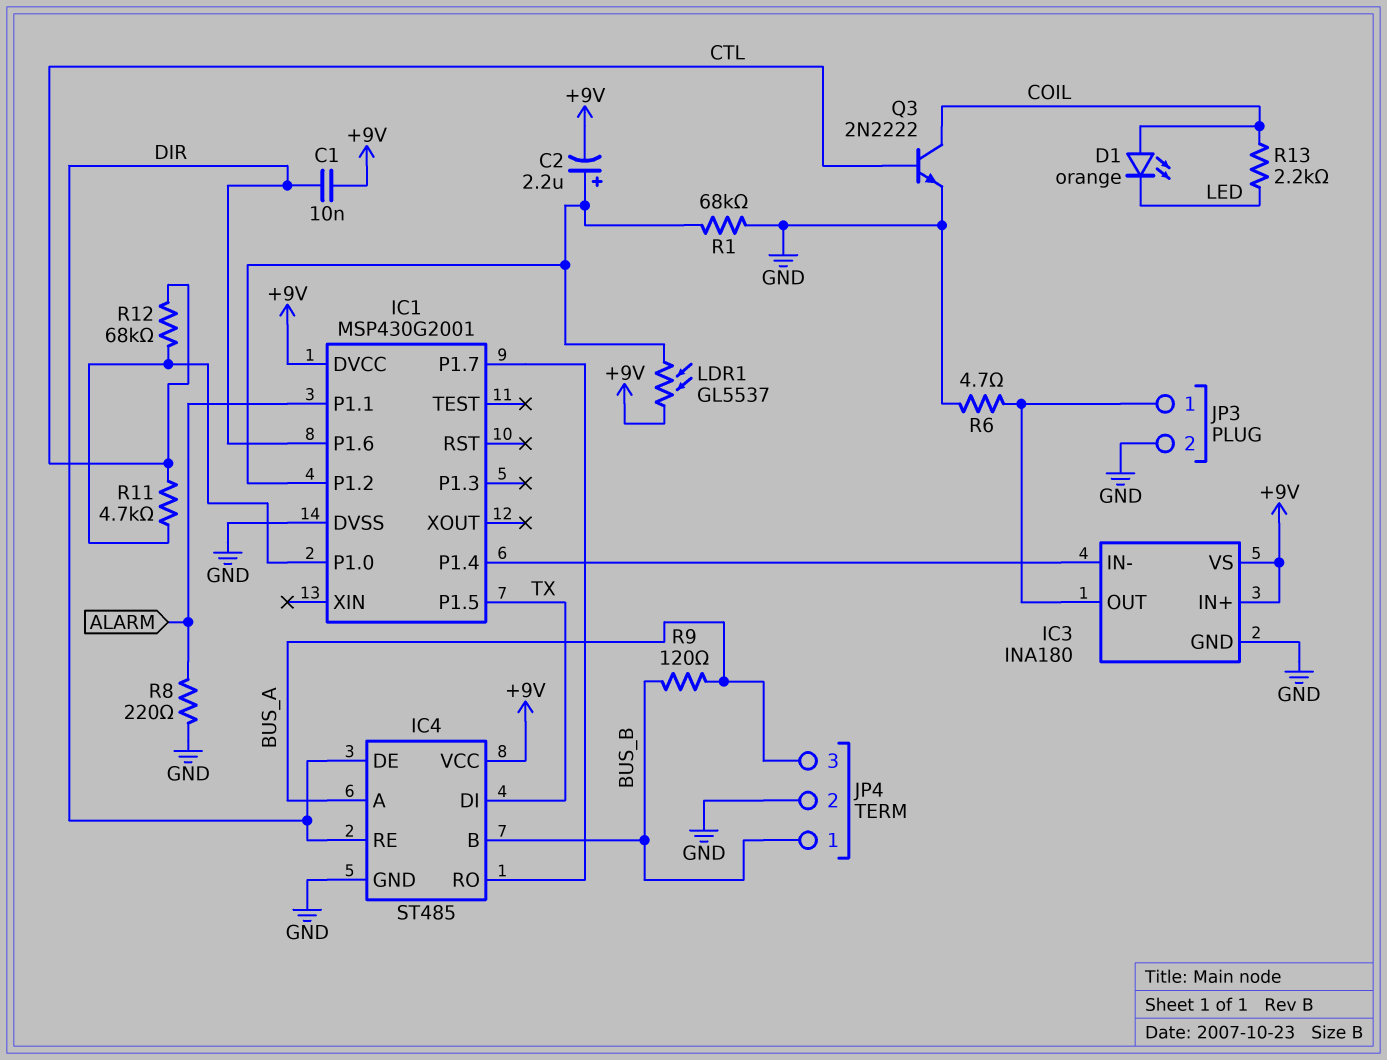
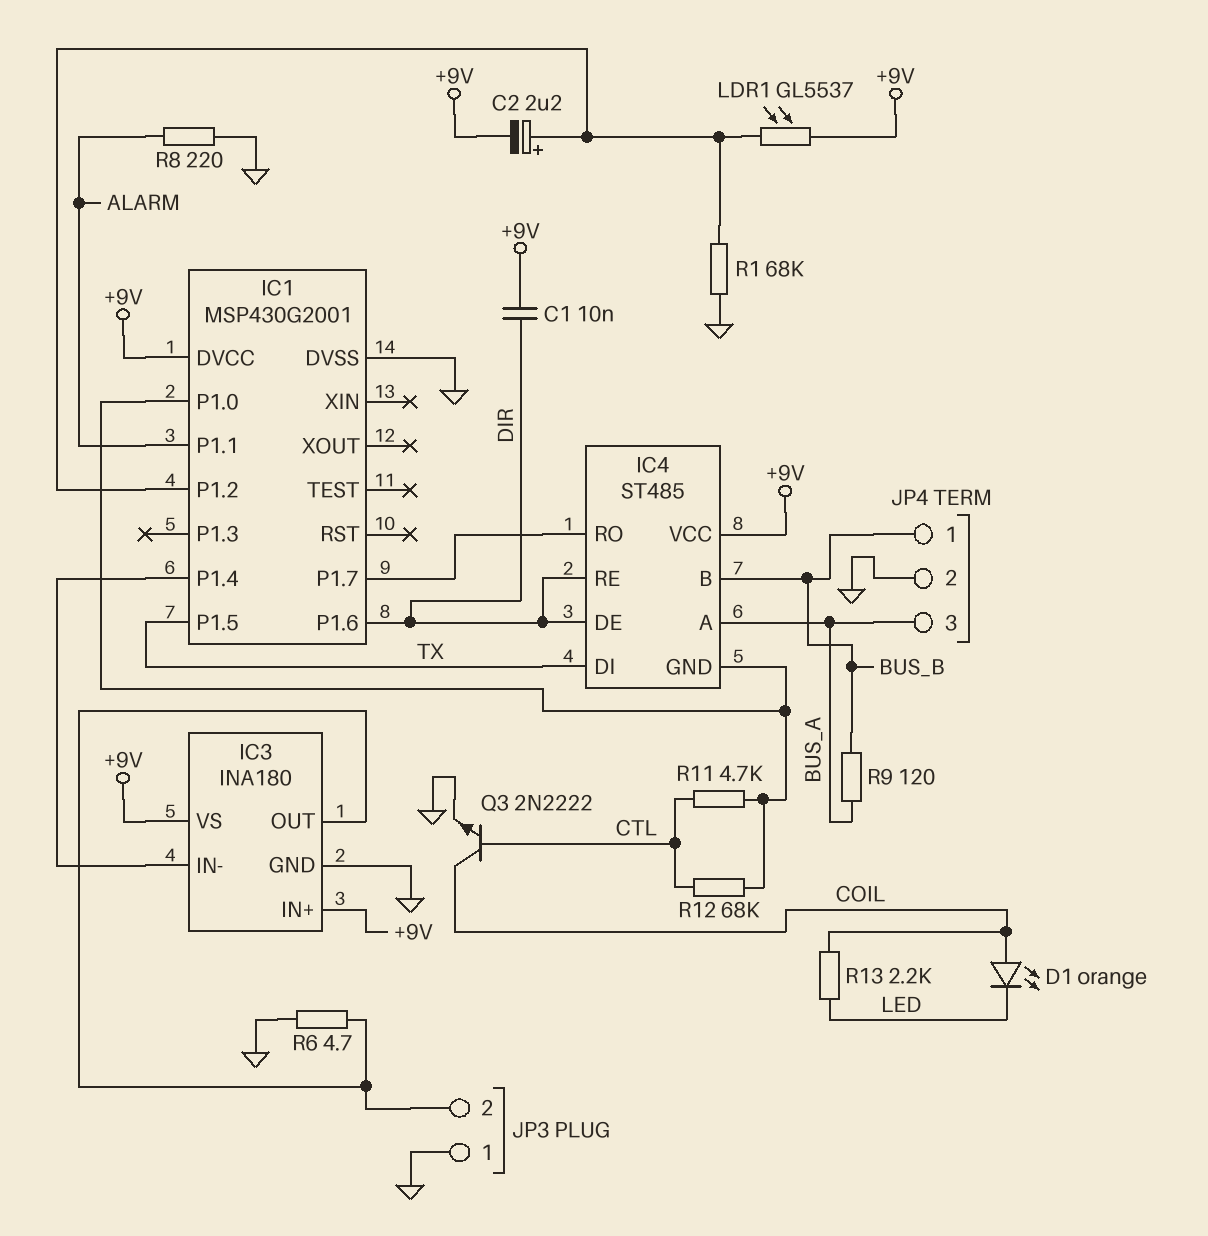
IC4 pin GND: GND -> IC1/P1.0
JP3 pin 1: IC3/OUT -> GND
JP3 pin 2: GND -> IC3/OUT

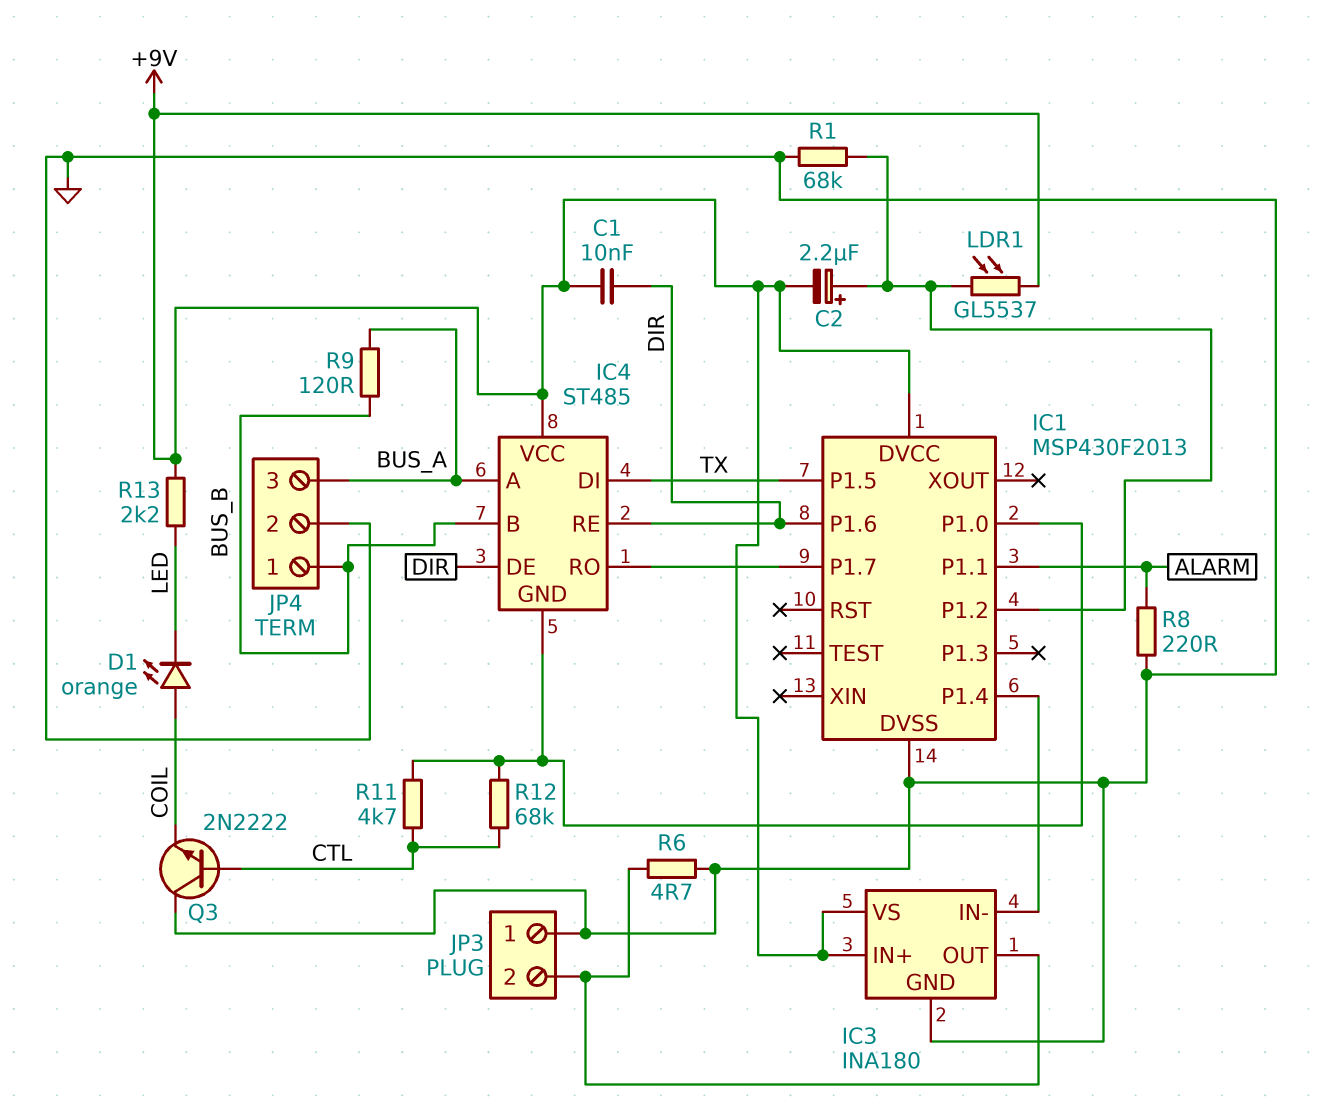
IC1: MSP430G2001 -> MSP430F2013
Q3: NPN 2N2222 (B CTL, C COIL, E GND) -> NPN 2N2222 (B CTL, C GND, E COIL)
R13: 2.2k (COIL, LED) -> 2.2k (+9V, LED)

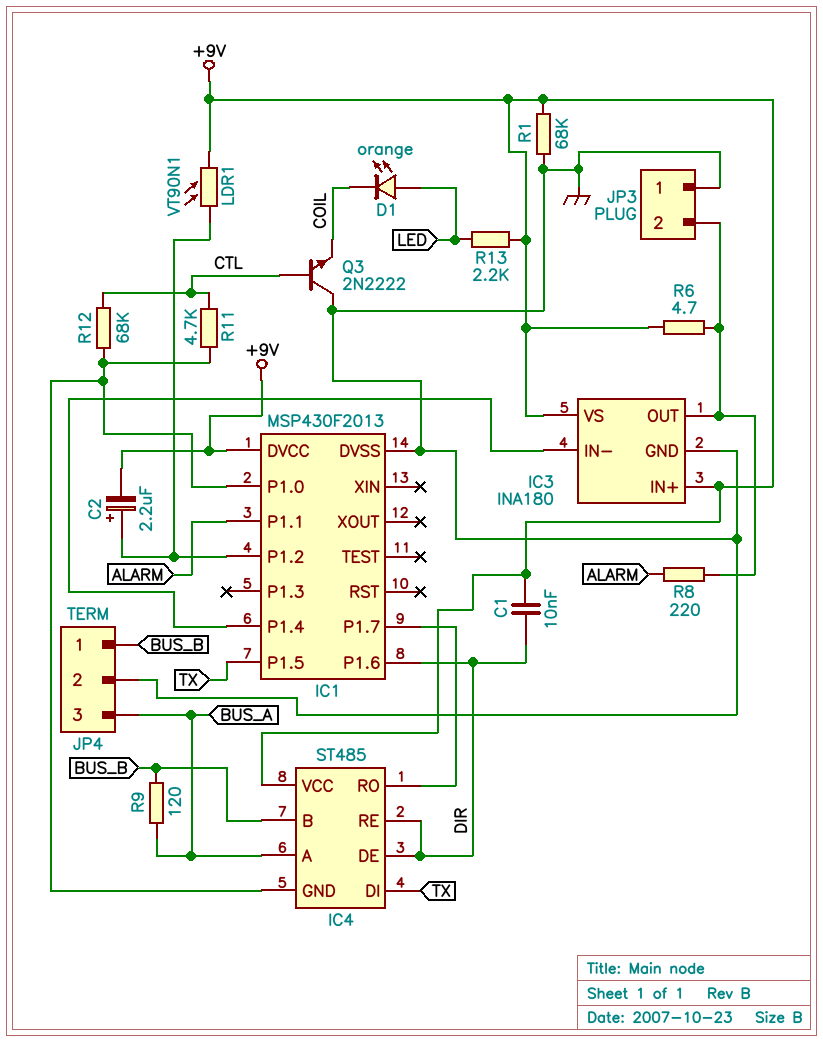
D1: LED orange (A COIL, K LED) -> LED orange (A LED, K COIL)
LDR1: GL5537 (+9V, IC1/P1.2) -> VT90N1 (+9V, IC1/P1.2)
R1: 68k (GND, IC1/P1.2) -> 68k (+9V, GND)
R6: 4.7 (GND, IC3/OUT) -> 4.7 (+9V, IC3/OUT)
R8: 220 (ALARM, GND) -> 220 (ALARM, IC3/OUT)

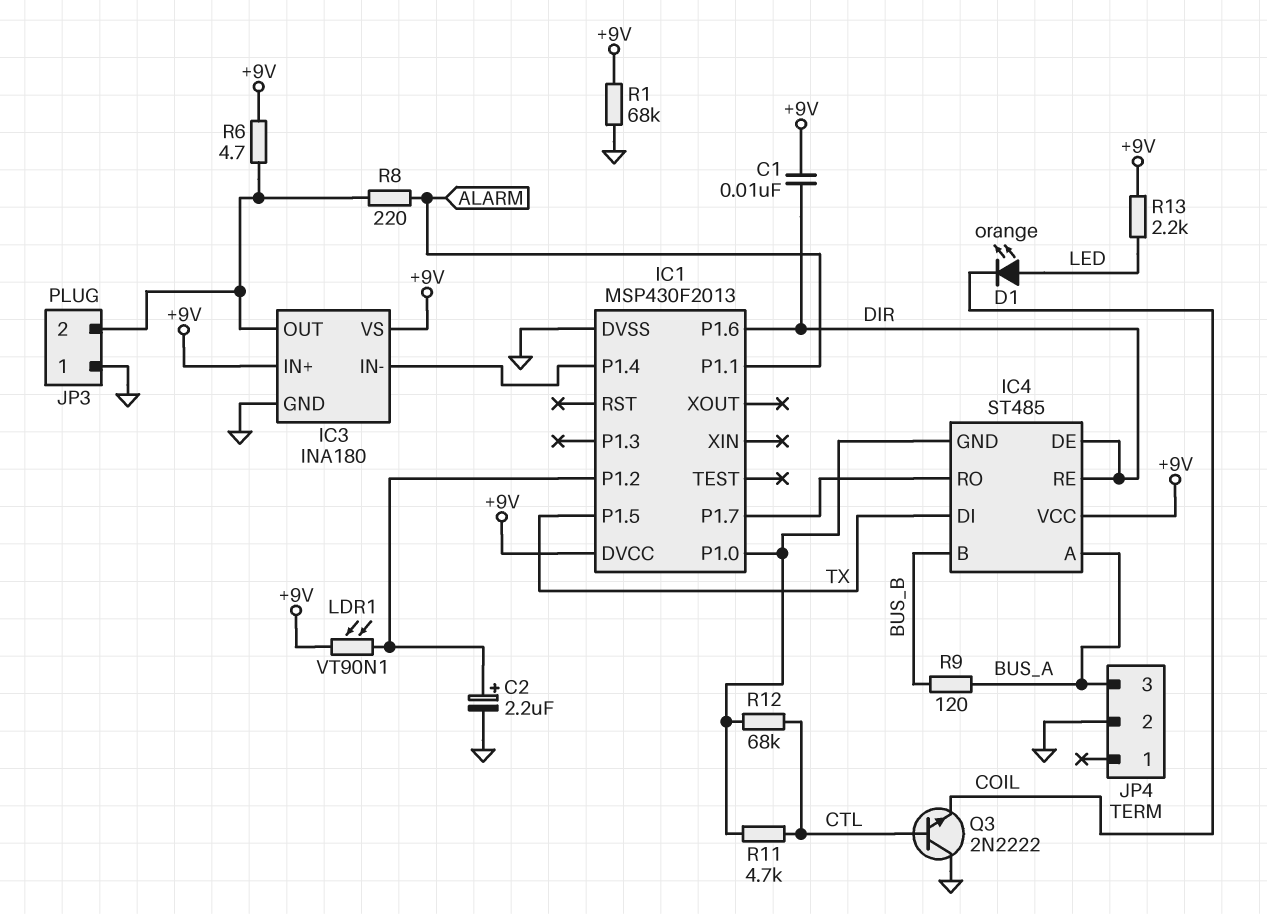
C2: 2.2uF (plus IC1/P1.2, minus +9V) -> 2.2uF (plus IC1/P1.2, minus GND)
JP4 pin 1: BUS_B -> none

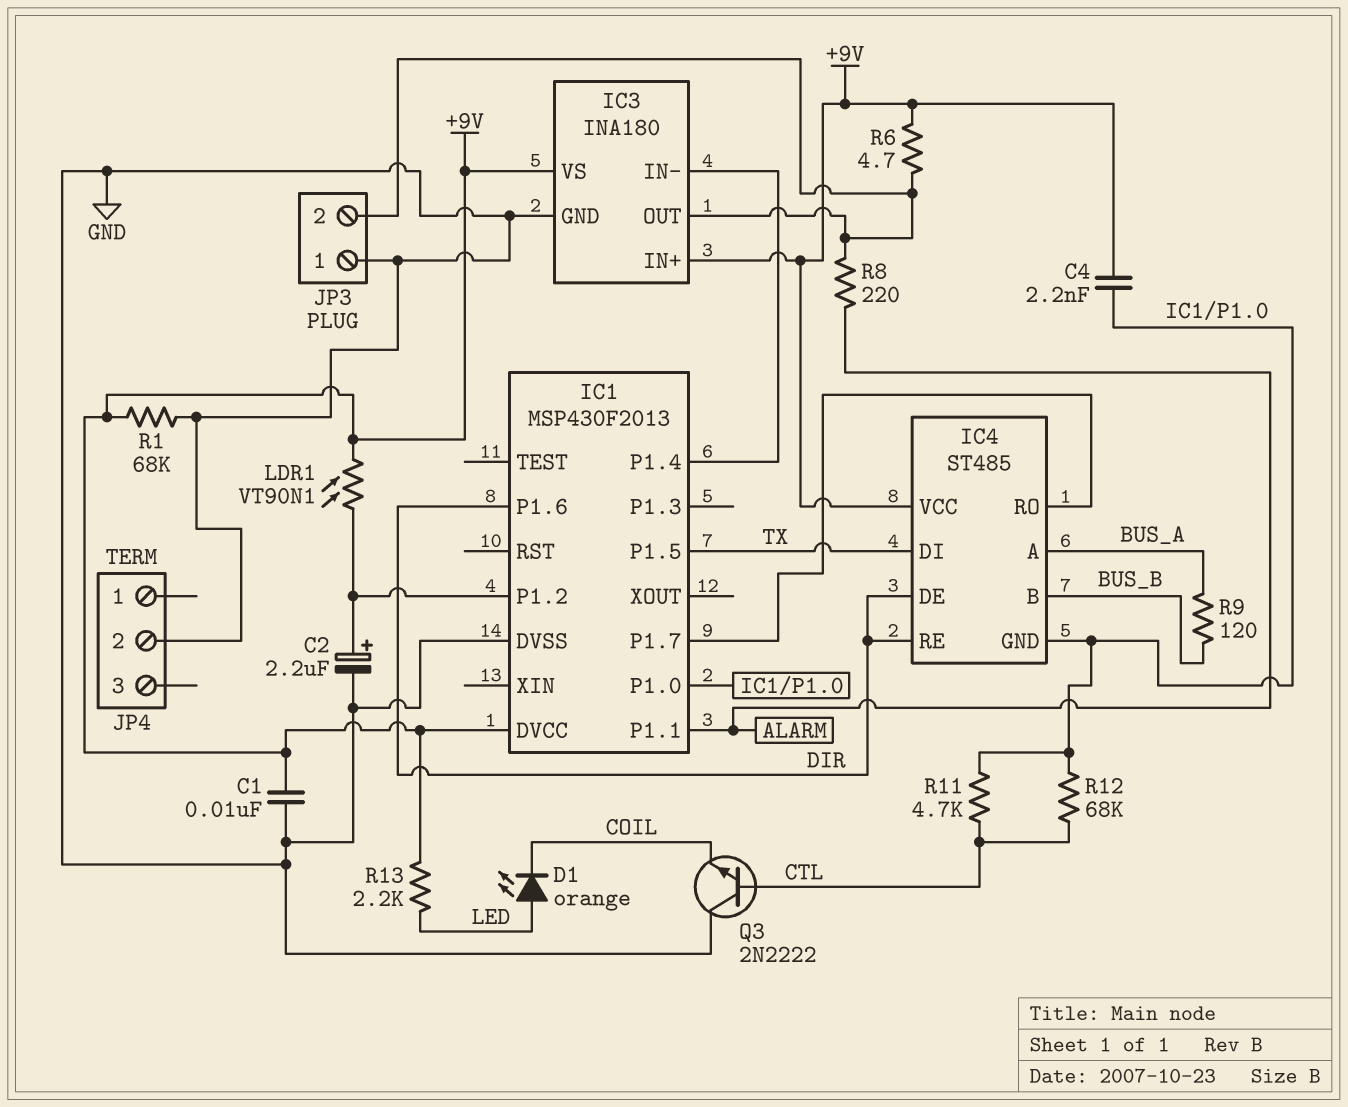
C1: 10nF (+9V, DIR) -> 10nF (+9V, GND)
C4: none -> 2.2nF (+9V, IC1/P1.0)
JP4 pin 3: BUS_A -> none

